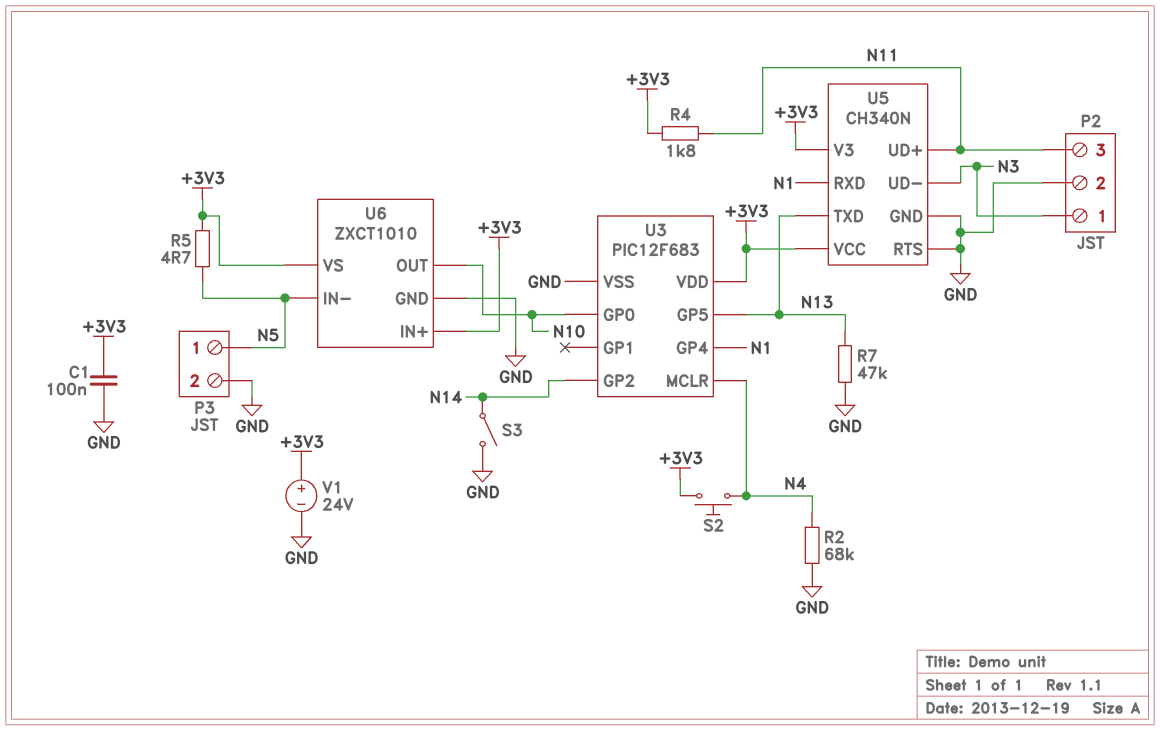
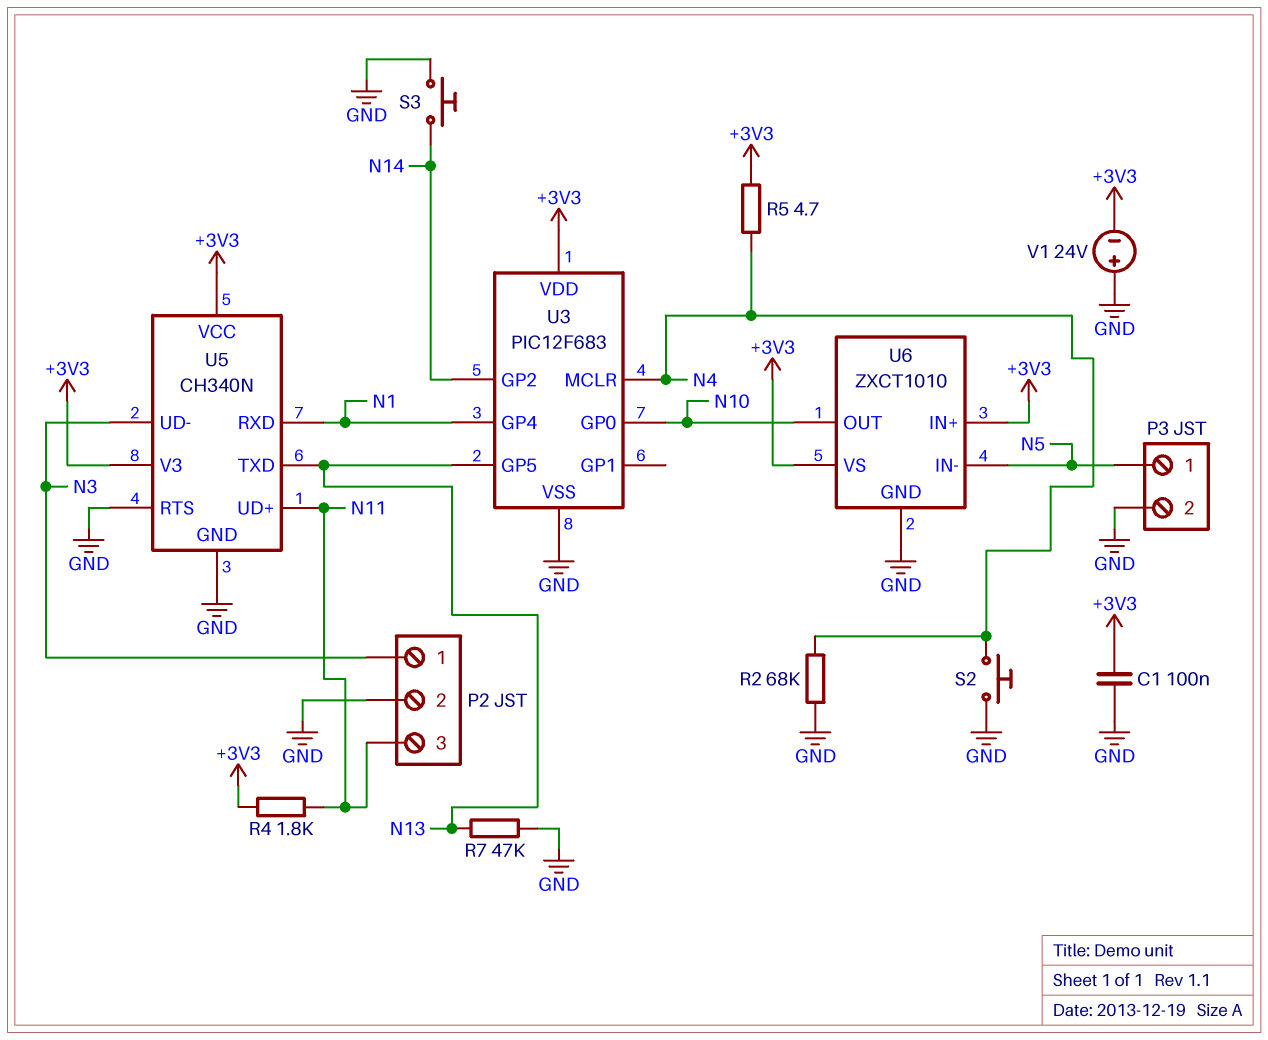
R5: 4.7 (+3V3, N5) -> 4.7 (+3V3, N4)
S2: button (+3V3, N4) -> button (GND, N4)
S3: switch (GND, N14) -> button (GND, N14)
V1: 24V (plus +3V3, minus GND) -> 24V (plus GND, minus +3V3)

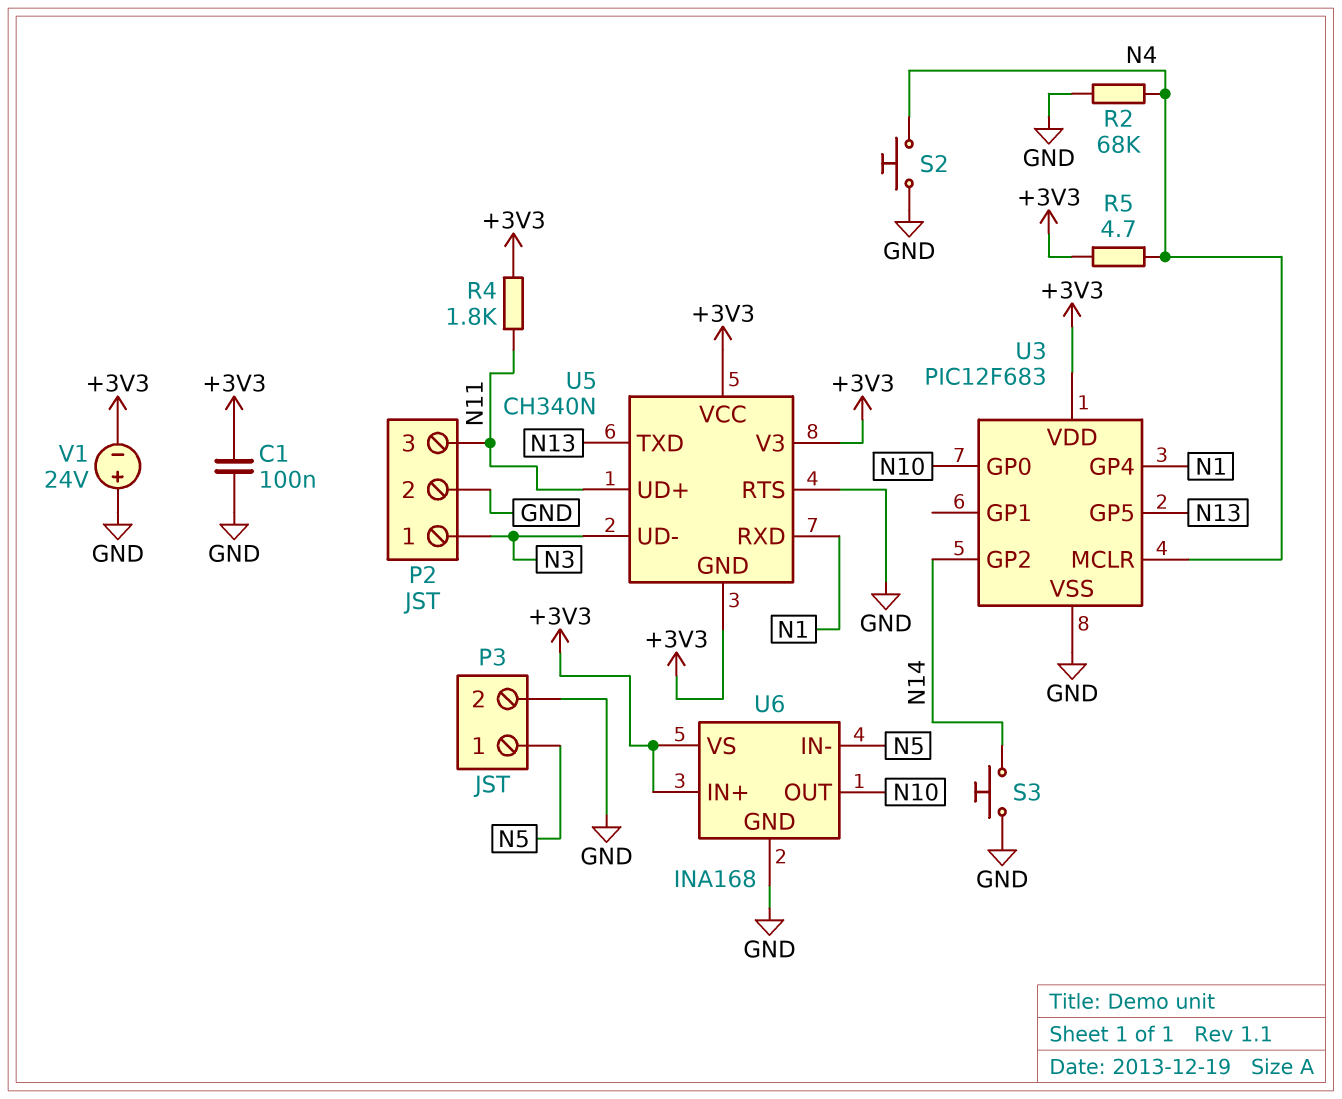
R7: 47k (GND, N13) -> none
U5 pin GND: GND -> +3V3
U6: ZXCT1010 -> INA168

